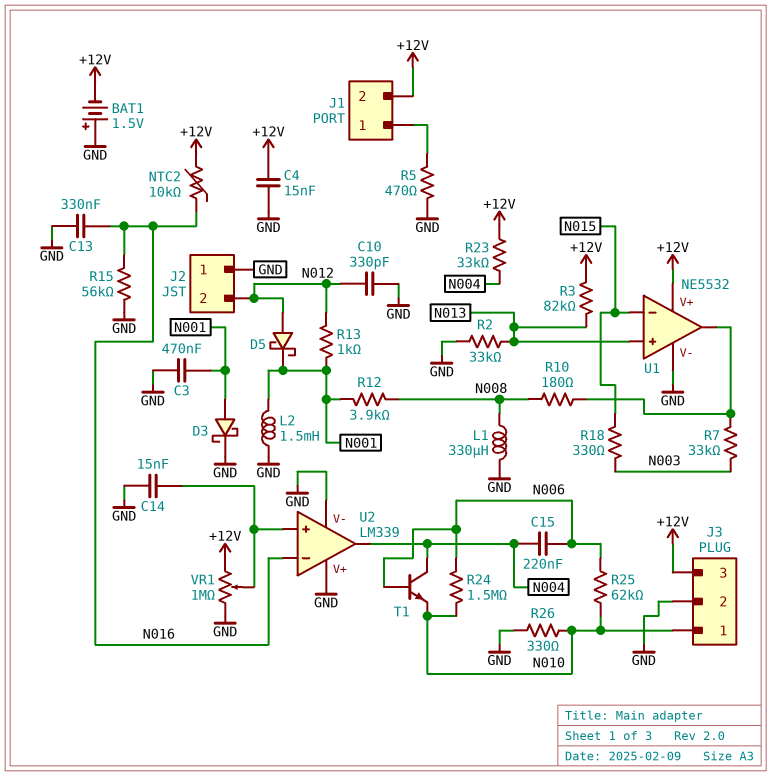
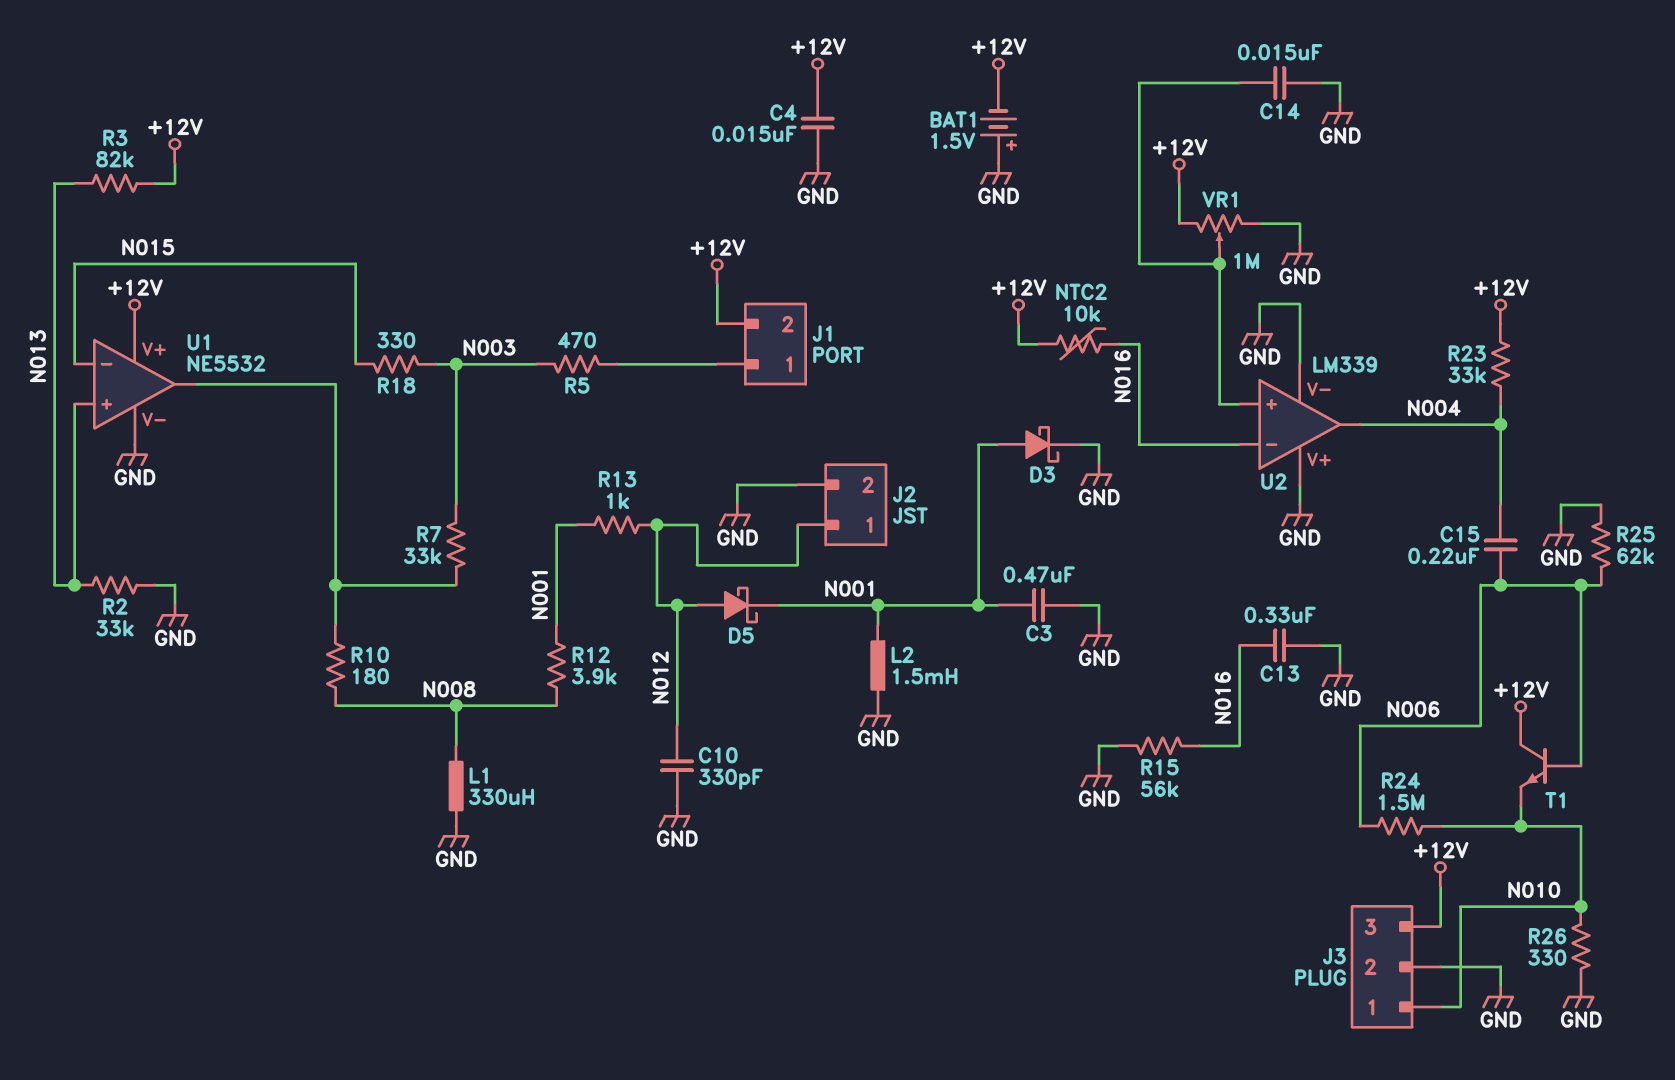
J2 pin 1: GND -> N012
J2 pin 2: N012 -> GND
R5: 470 (GND, J1/1) -> 470 (J1/1, N003)
R25: 62k (N006, N010) -> 62k (GND, N006)
T1: NPN (B N006, C N004, E N010) -> NPN (B N006, C +12V, E N010)

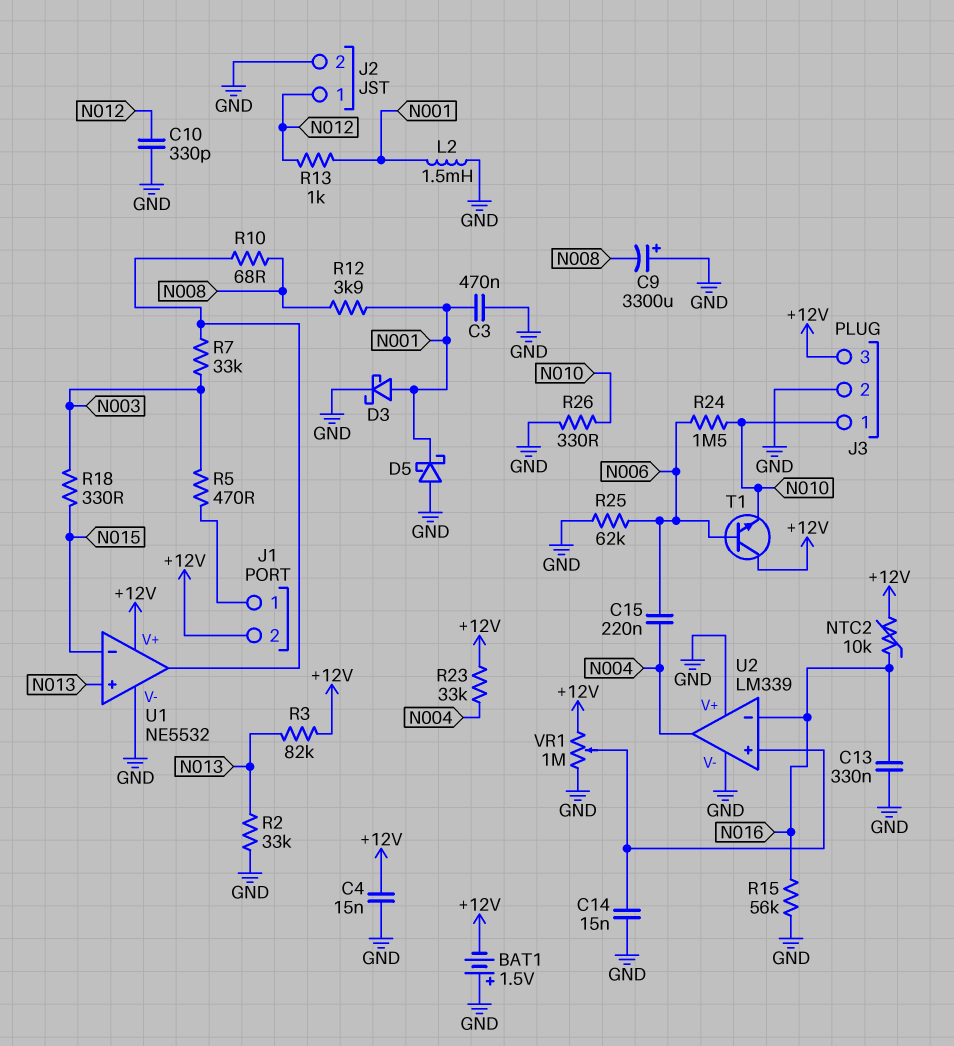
C9: none -> 3300uF (plus GND, minus N008)
D5: schottky (A N012, K N001) -> schottky (A GND, K N001)
L1: 330uH (GND, N008) -> none
R10: 180 (N008, U1/out) -> 68 (N008, U1/out)

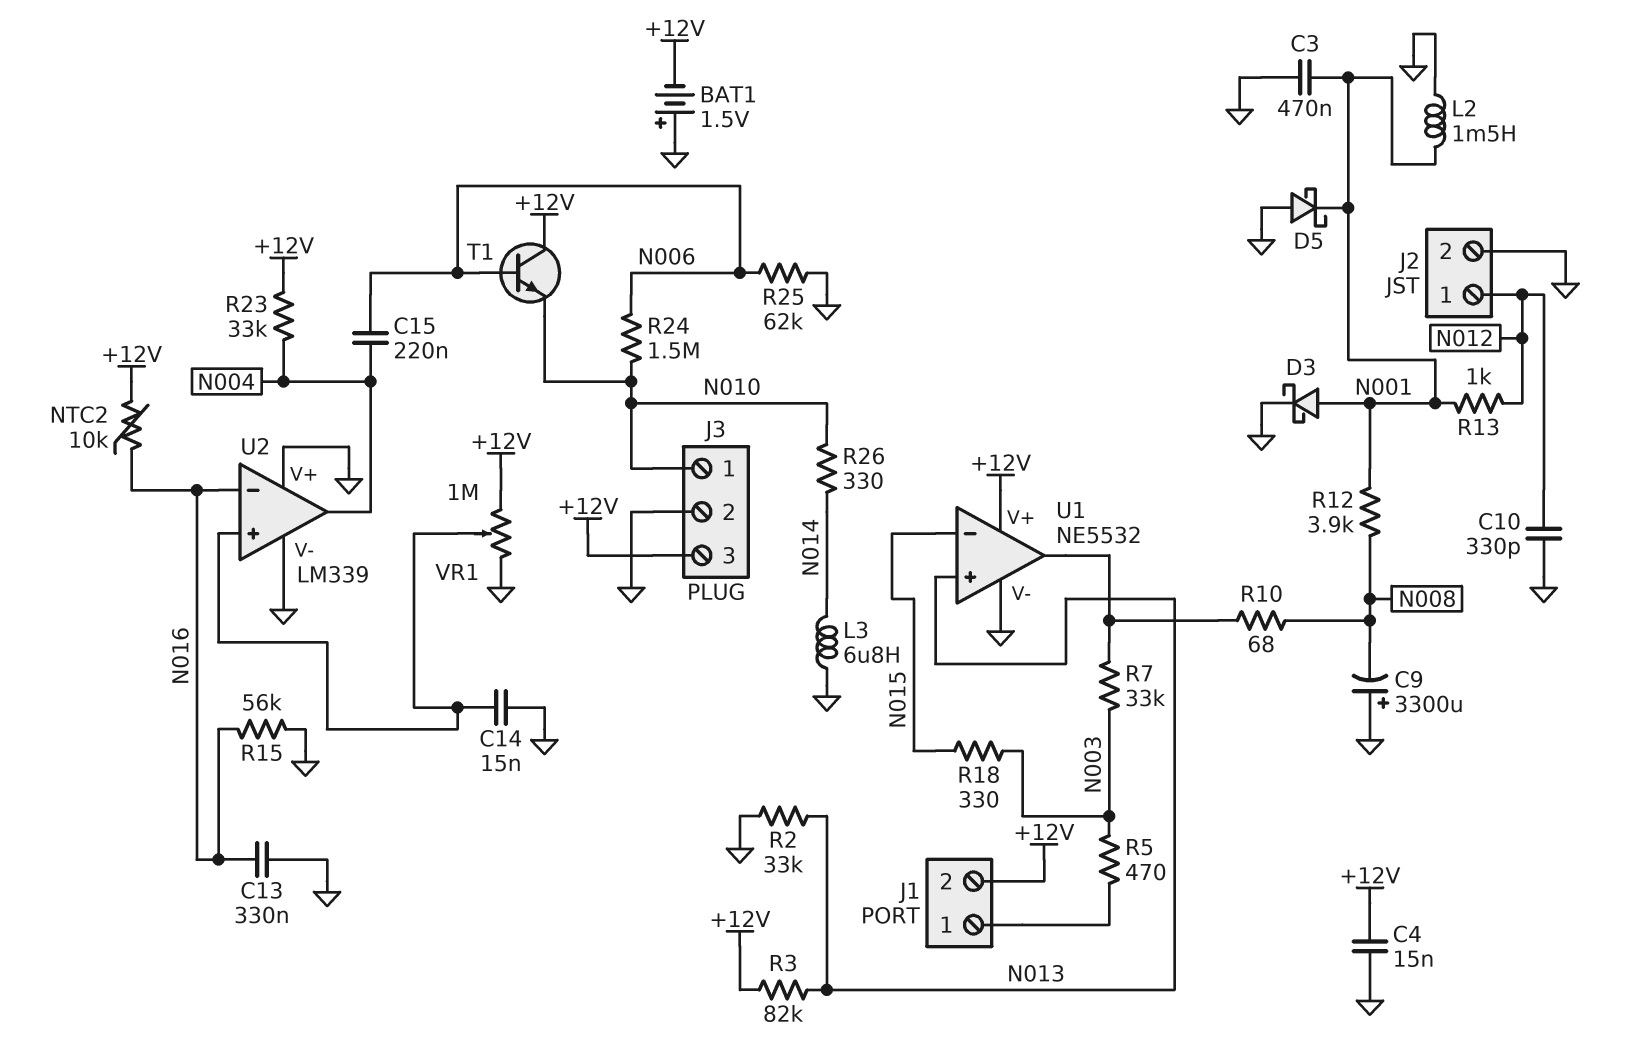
L3: none -> 6.8uH (GND, N014)
R26: 330 (GND, N010) -> 330 (N010, N014)

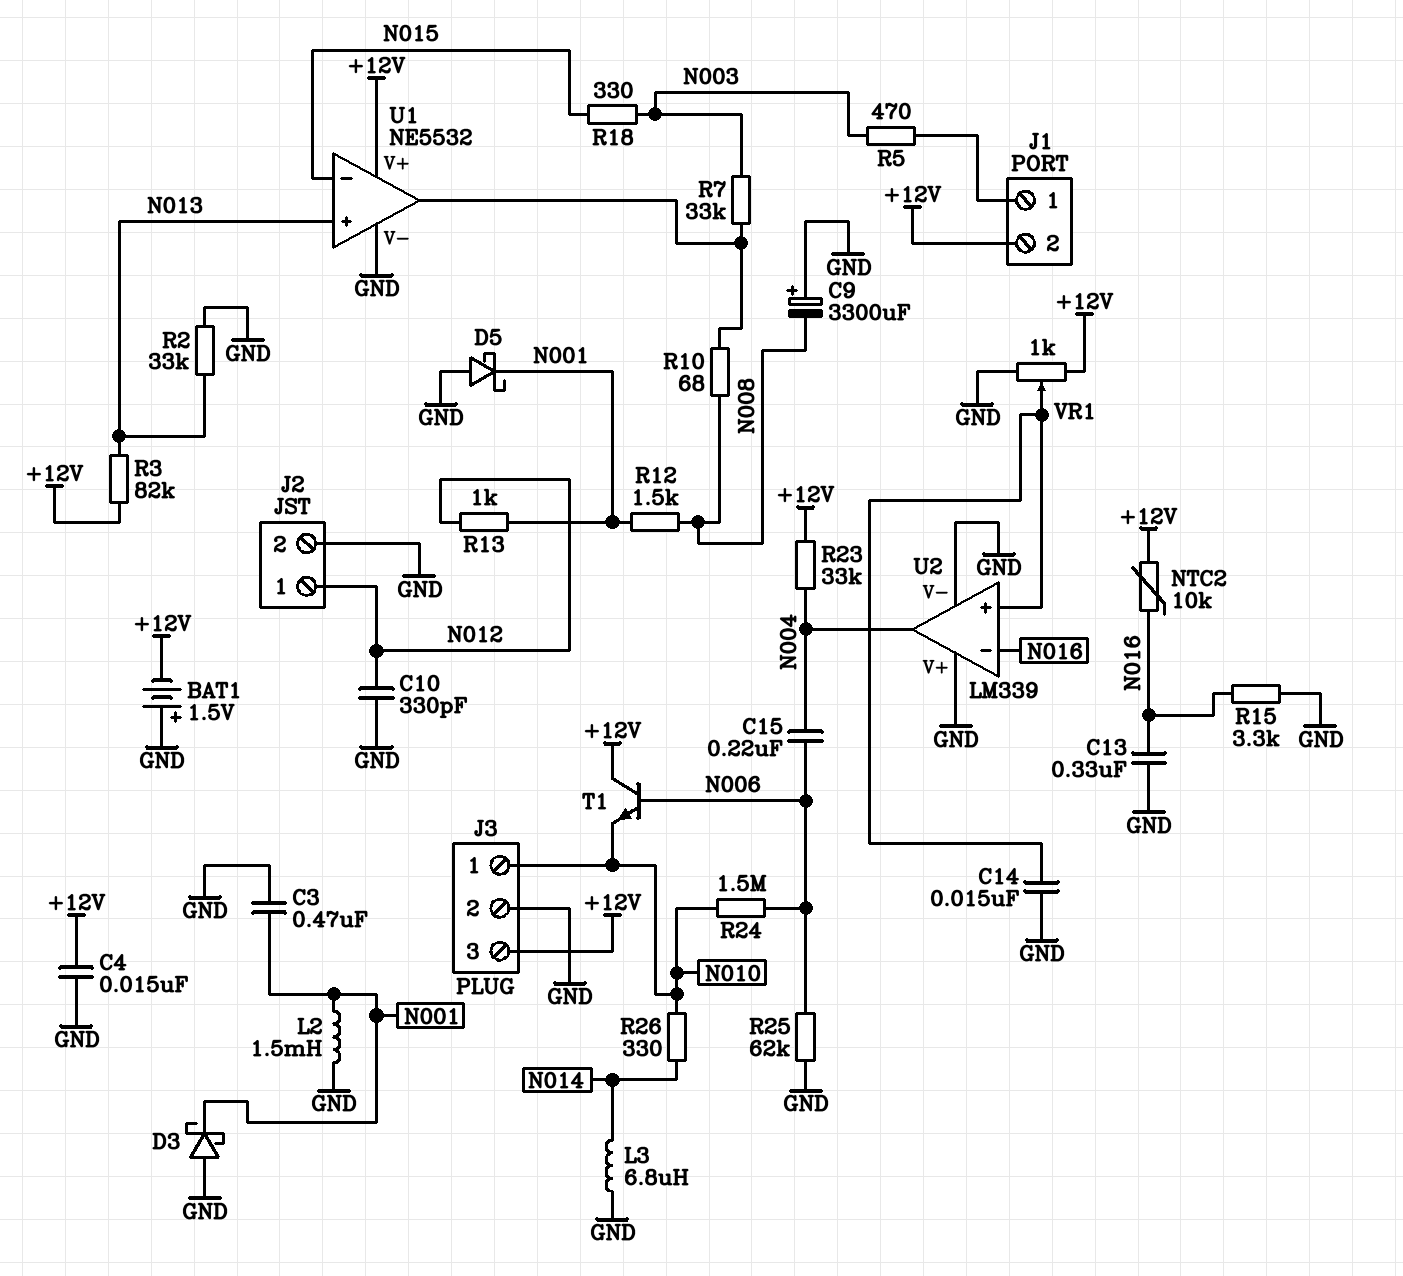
D3: schottky (A N001, K GND) -> schottky (A GND, K N001)
R12: 3.9k (N001, N008) -> 1.5k (N001, N008)
R15: 56k (GND, N016) -> 3.3k (GND, N016)
VR1: 1M (+12V, GND, wiper U2/in+) -> 1k (+12V, GND, wiper U2/in+)

